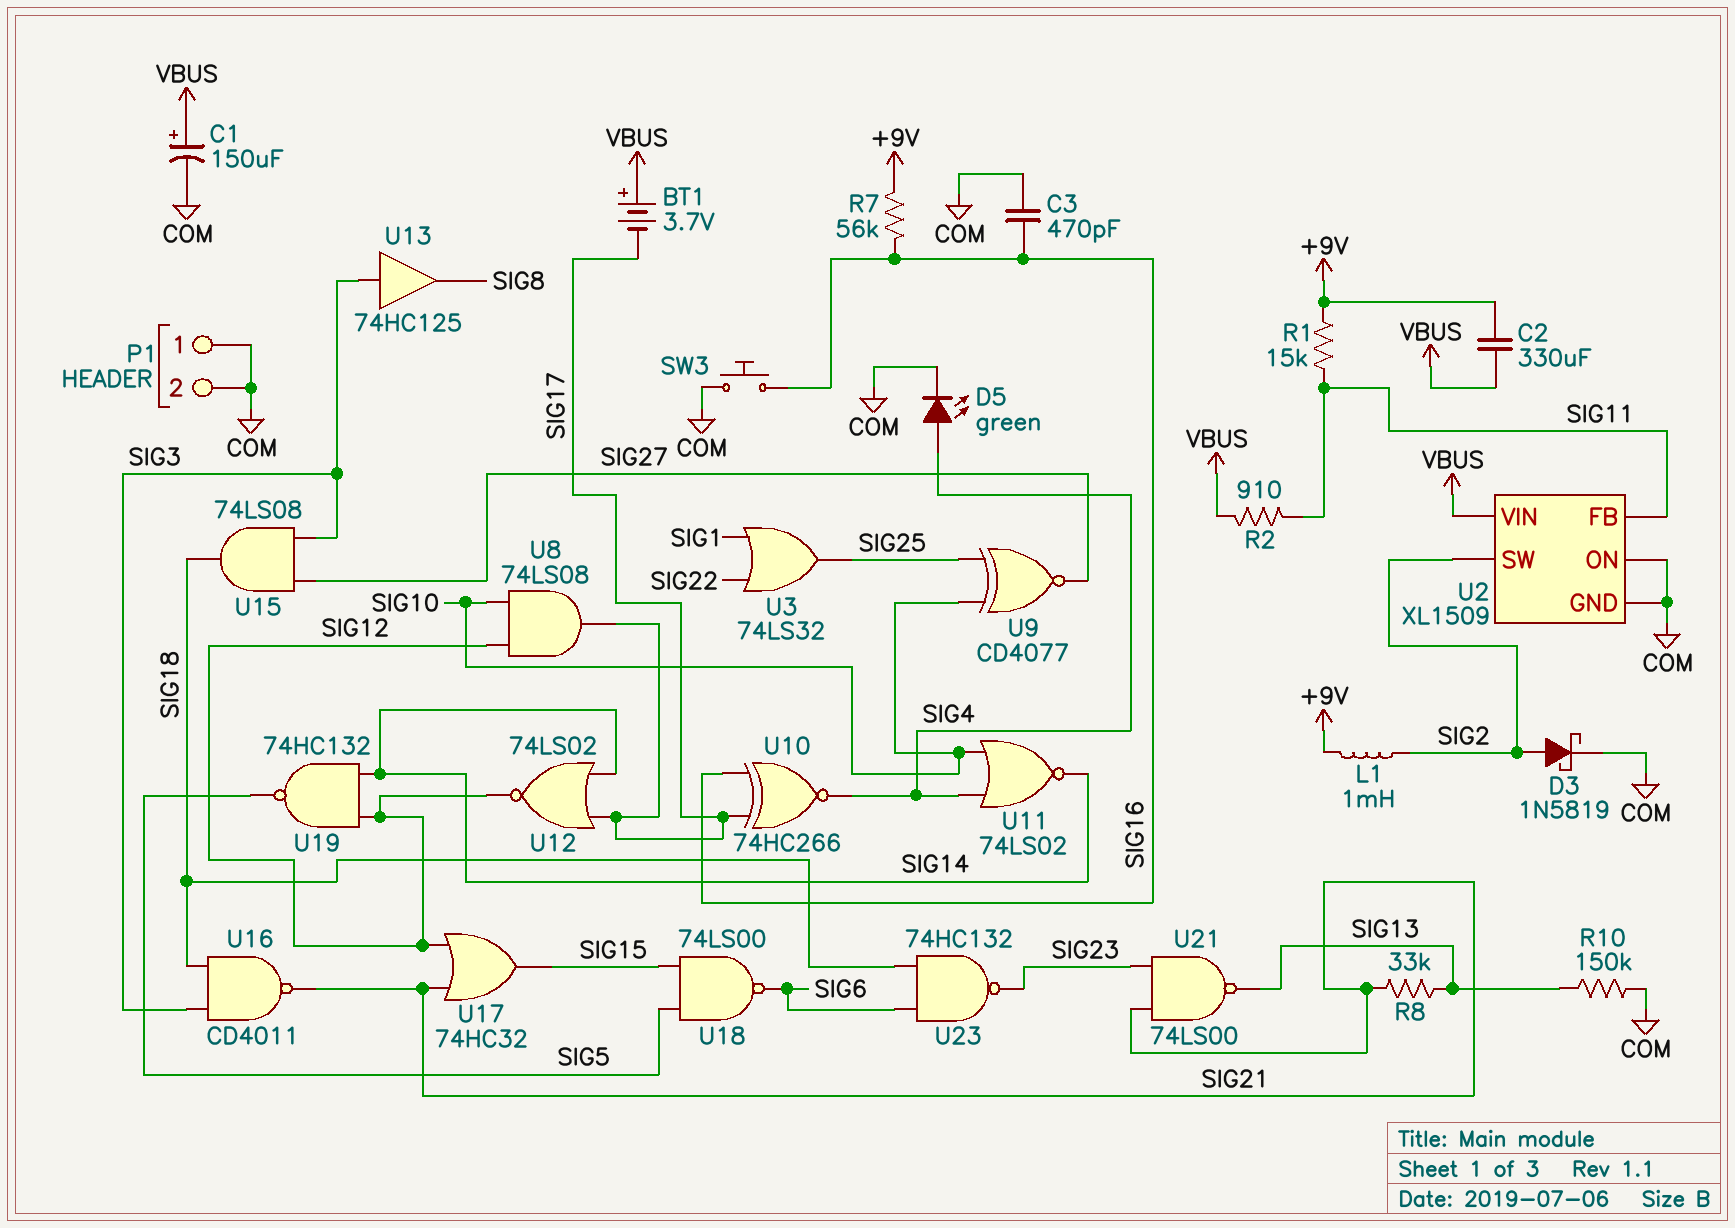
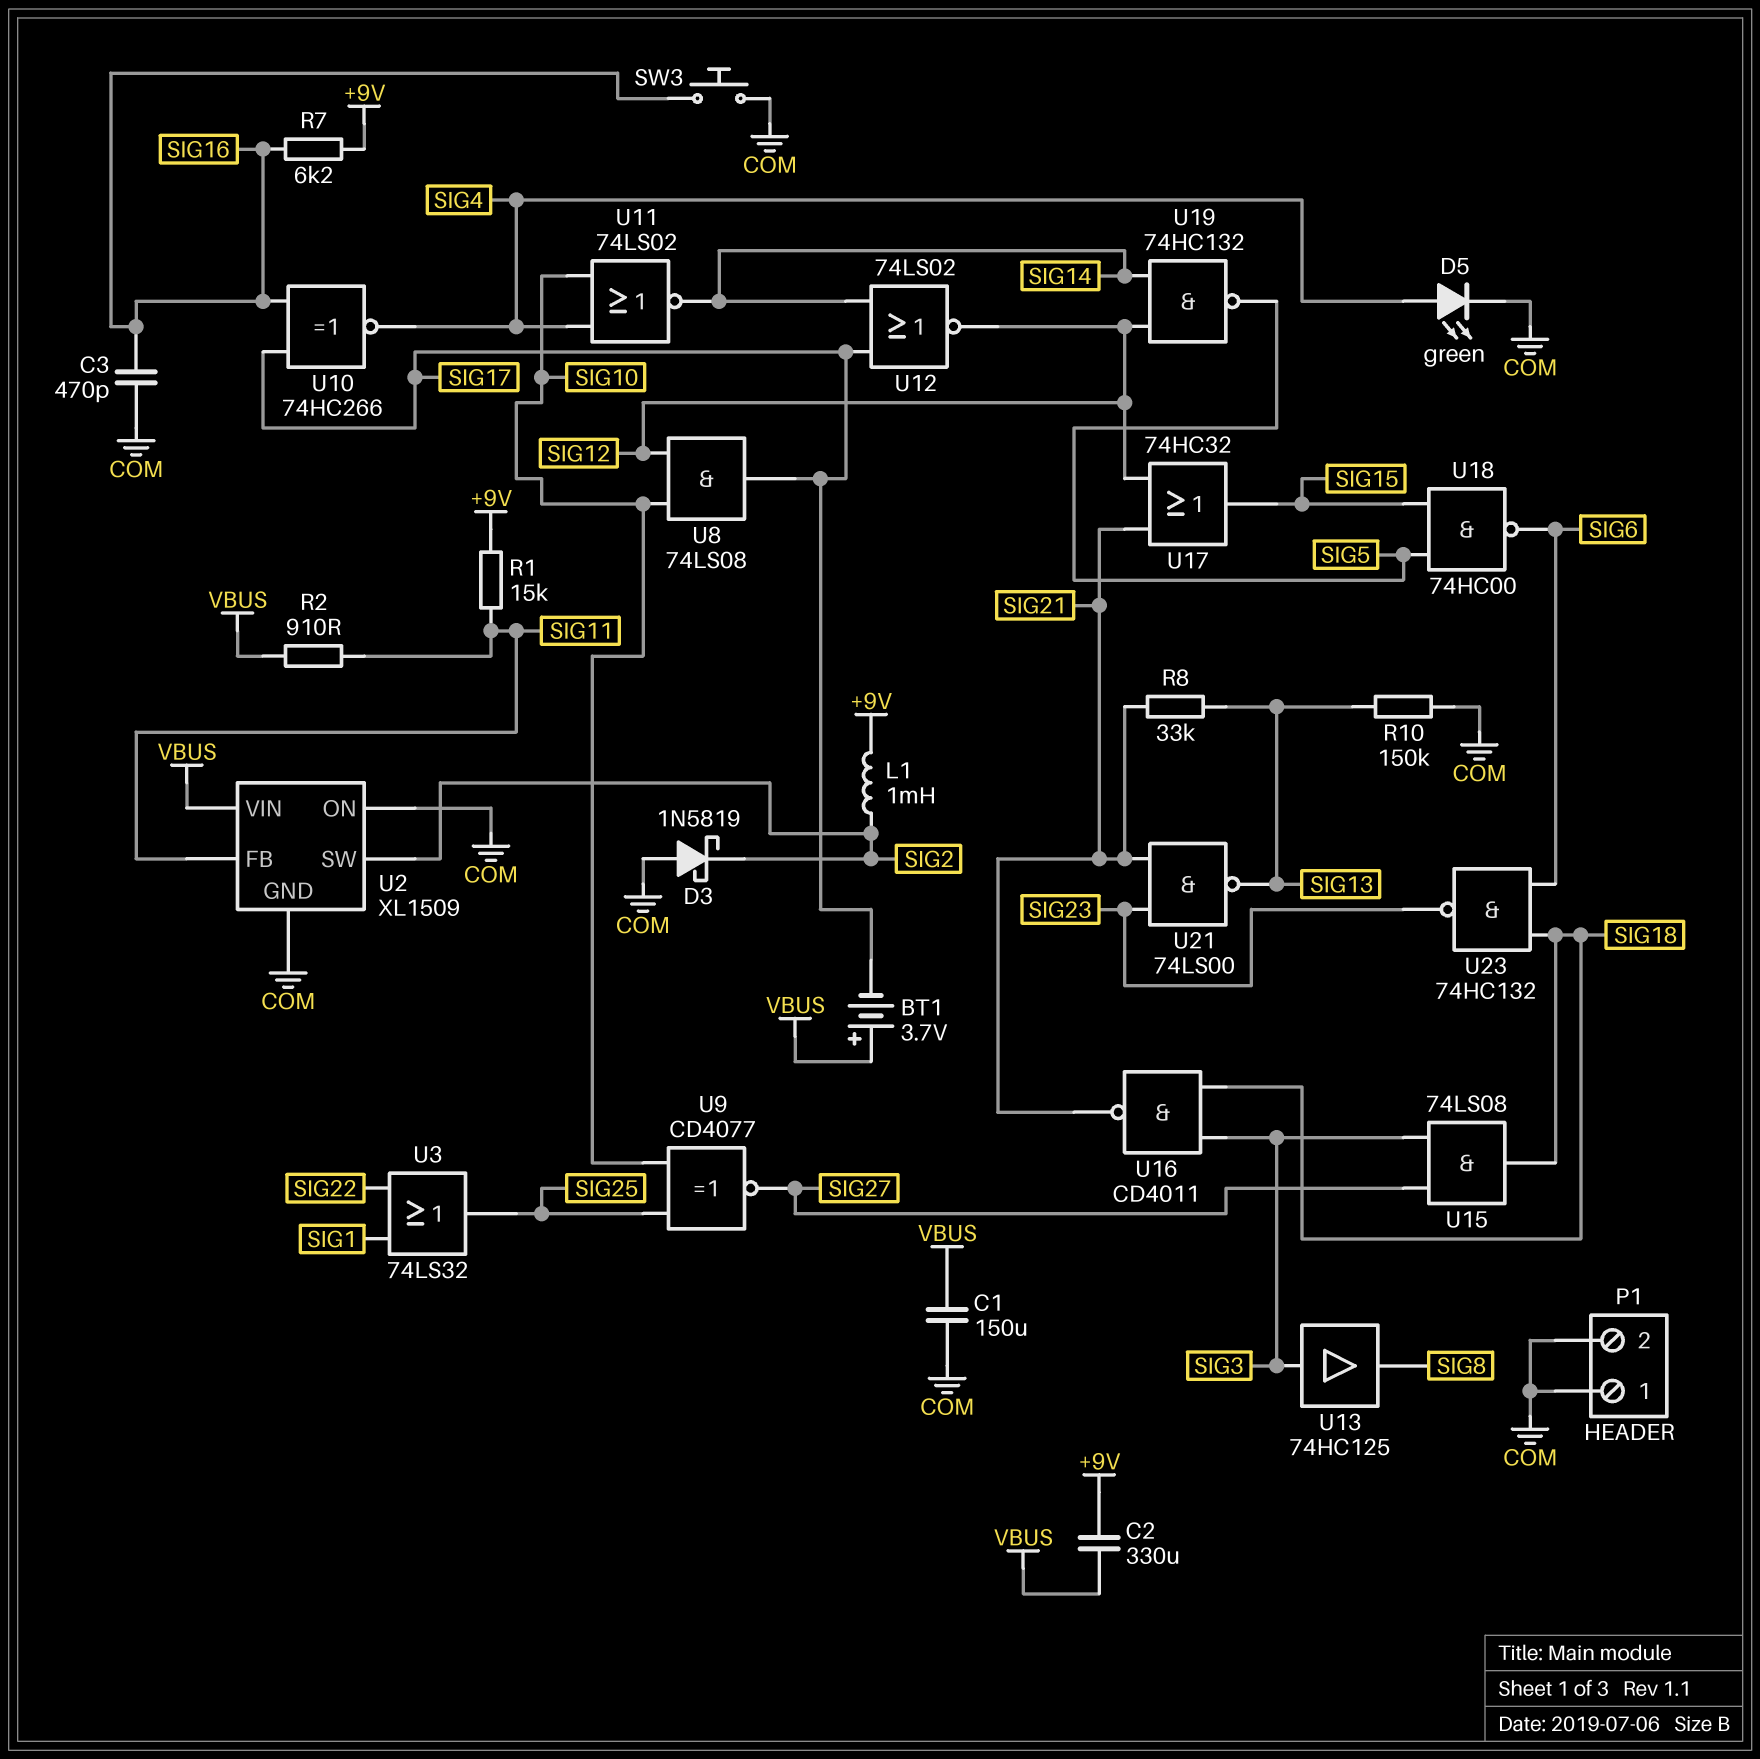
C1: 150uF (plus VBUS, minus COM) -> 150uF (COM, VBUS)
D3: schottky 1N5819 (A SIG2, K COM) -> schottky 1N5819 (A COM, K SIG2)
R7: 56k (+9V, SIG16) -> 6.2k (+9V, SIG16)
U18: NAND 74LS00 (in SIG5, in SIG15, out SIG6) -> NAND 74HC00 (in SIG5, in SIG15, out SIG6)

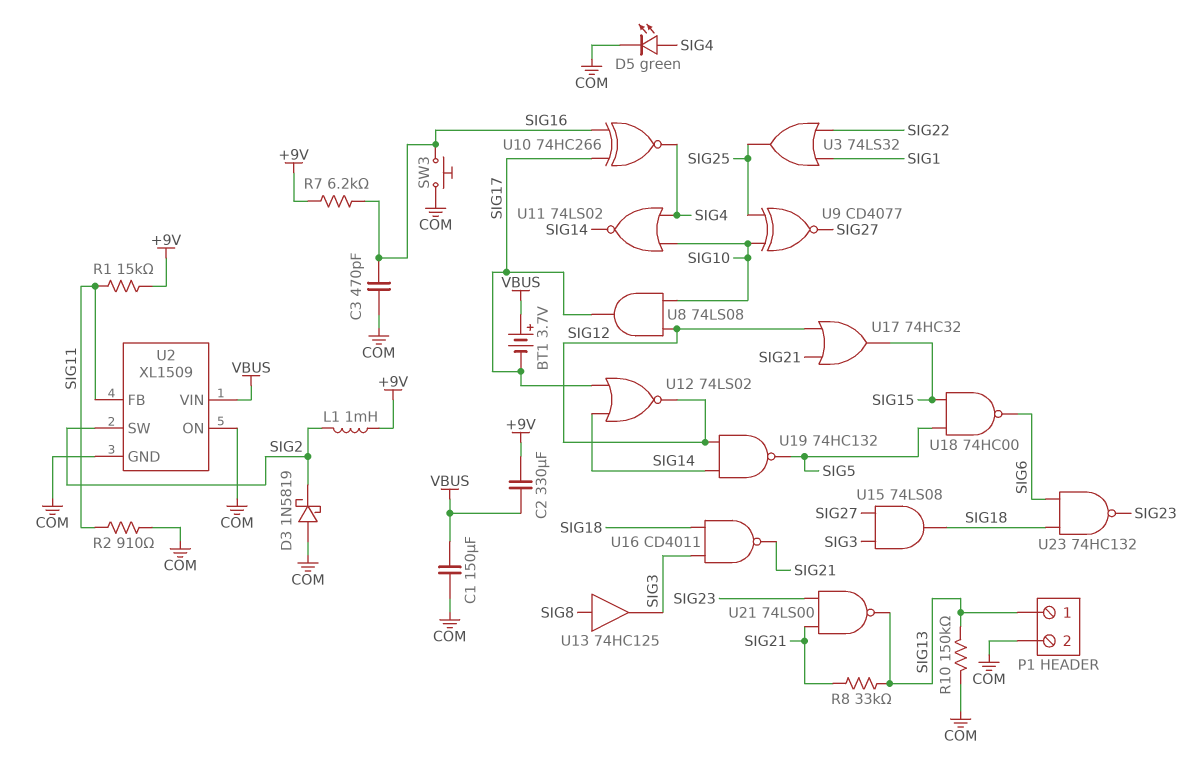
P1 pin 1: COM -> SIG13
R2: 910 (SIG11, VBUS) -> 910 (COM, SIG11)
U13: buffer 74HC125 (in SIG3, out SIG8) -> buffer 74HC125 (in SIG8, out SIG3)

